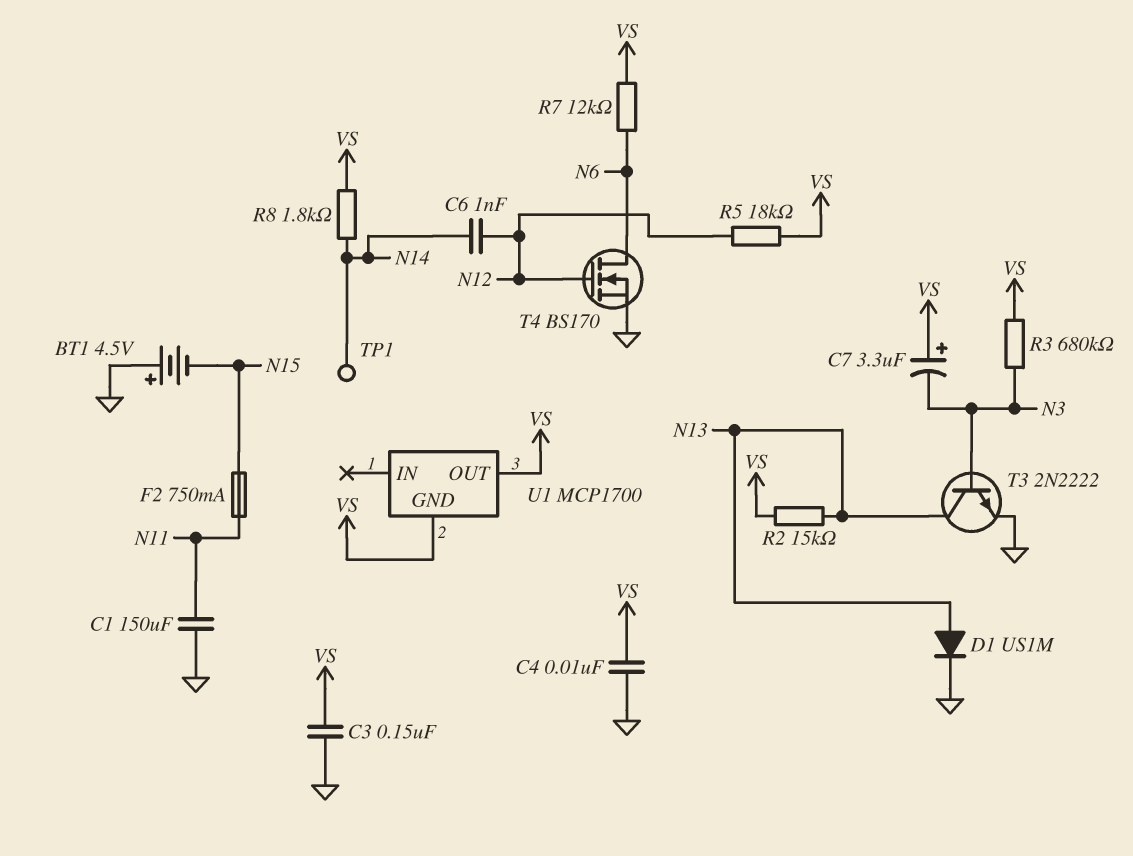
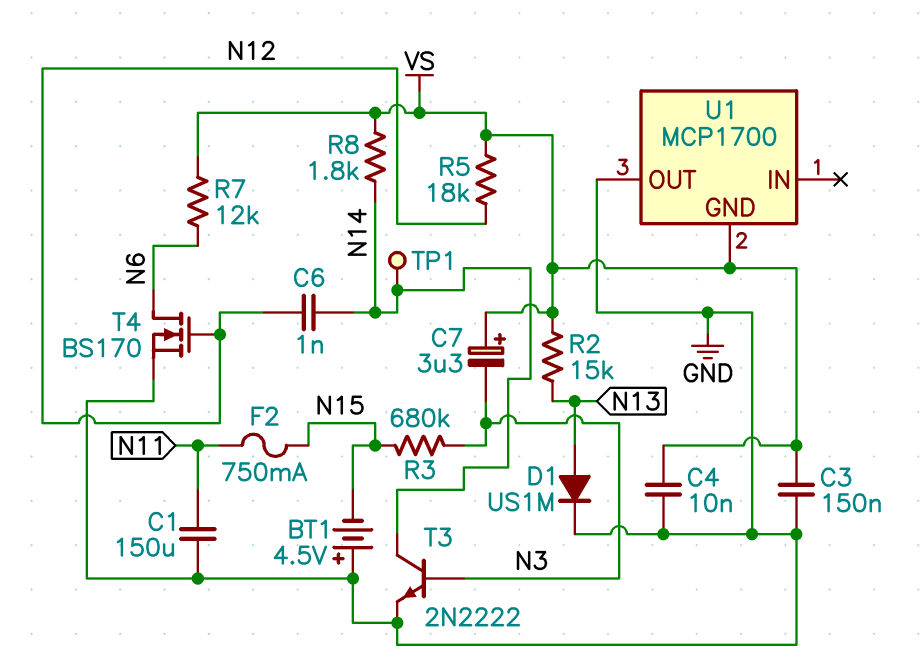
R3: 680k (N3, VS) -> 680k (N3, N15)
T3: NPN 2N2222 (B N3, C N13, E GND) -> NPN 2N2222 (B N3, C N14, E GND)
U1 pin OUT: VS -> GND

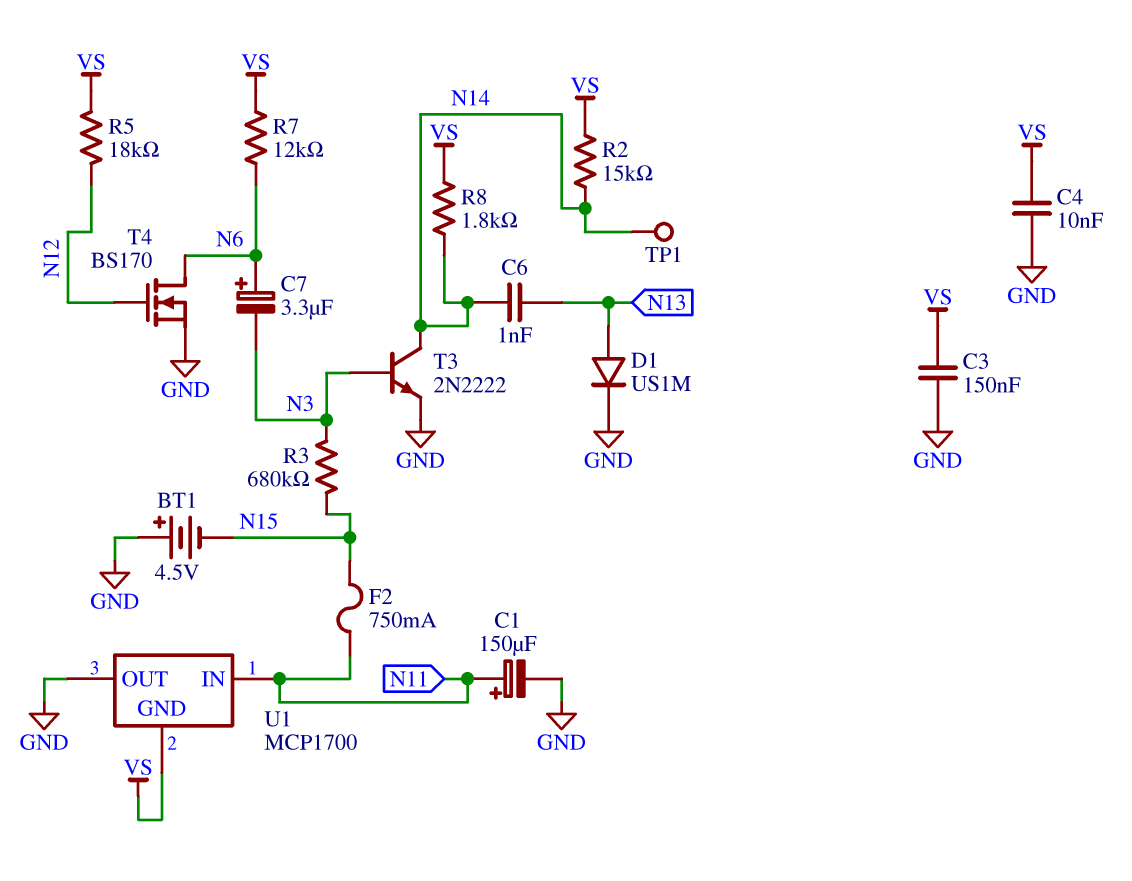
C1: 150uF (GND, N11) -> 150uF (plus N11, minus GND)
C6: 1nF (N12, N14) -> 1nF (N13, N14)
C7: 3.3uF (plus VS, minus N3) -> 3.3uF (plus N6, minus N3)
R2: 15k (N13, VS) -> 15k (N14, VS)
U1 pin IN: none -> N11

